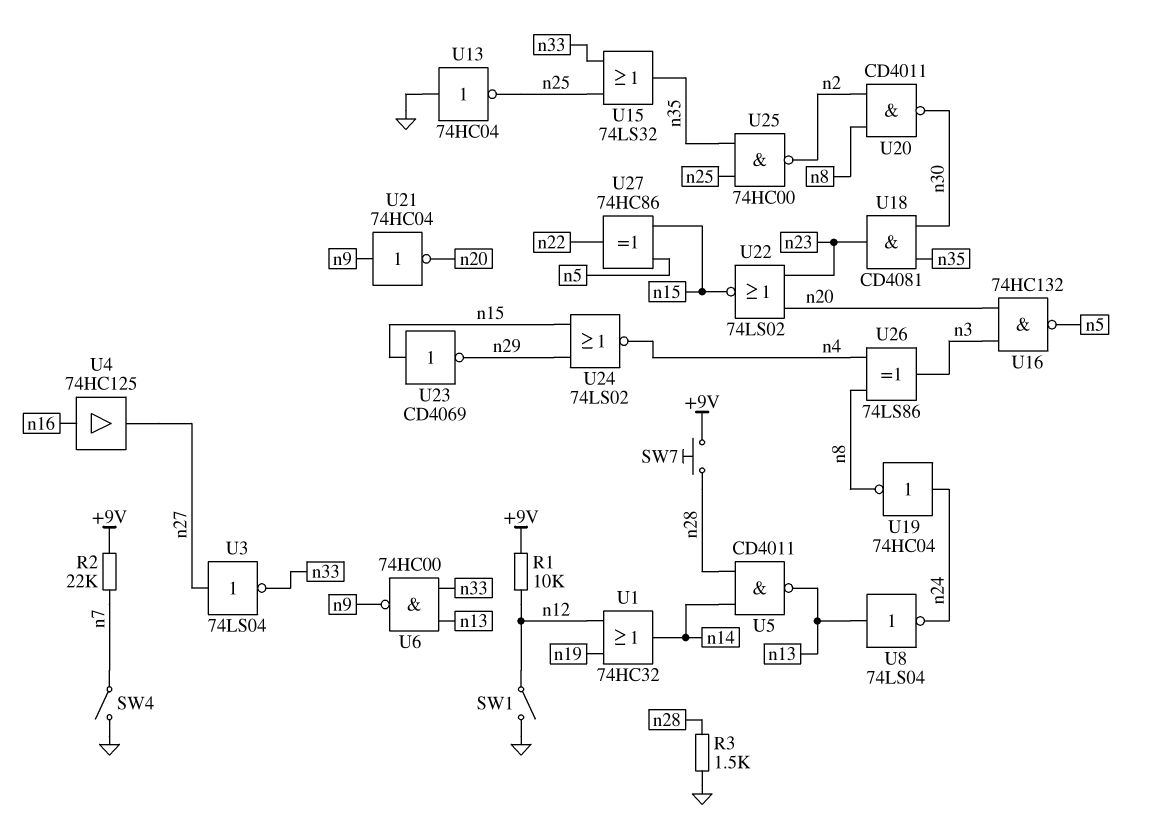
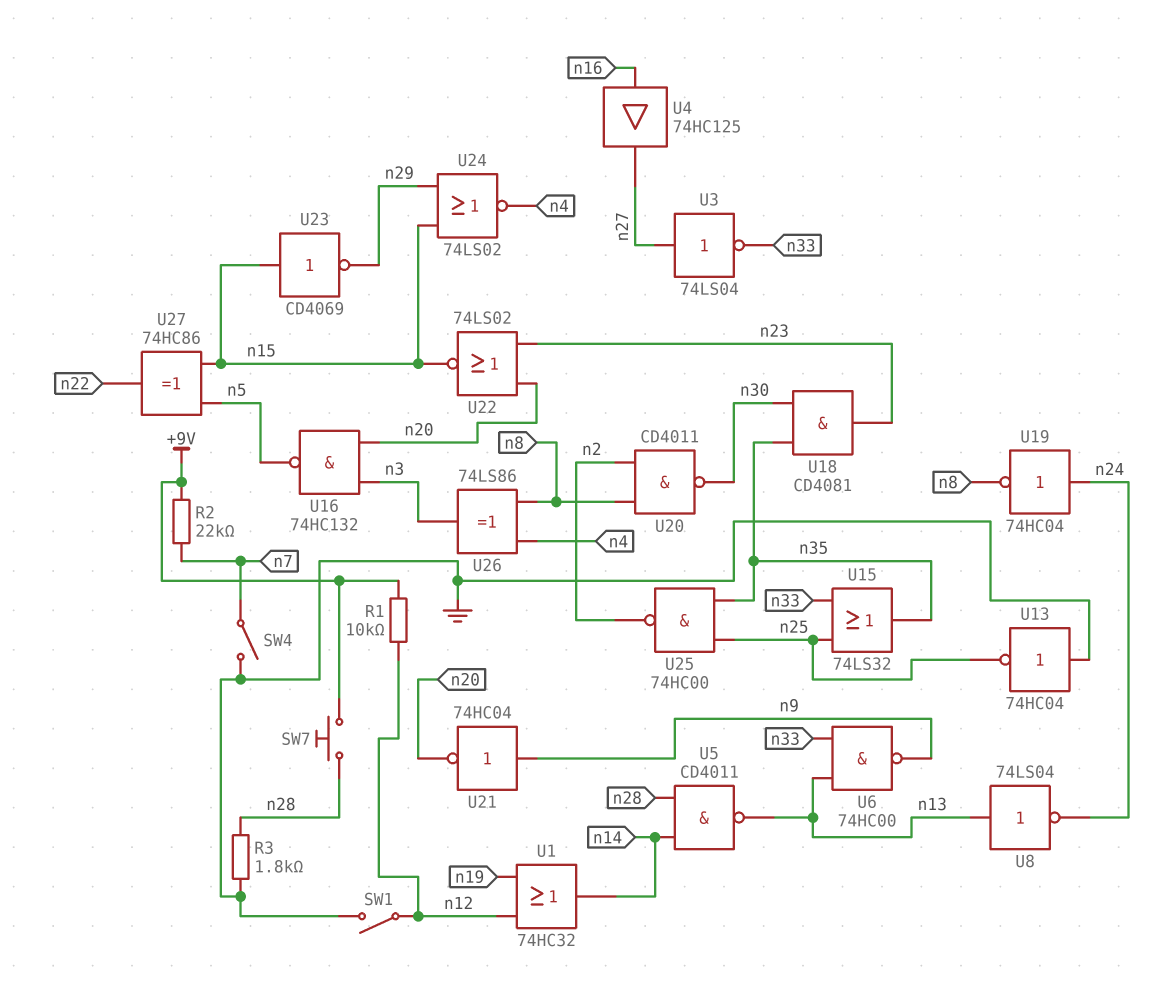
R3: 1.5k (GND, n28) -> 1.8k (GND, n28)

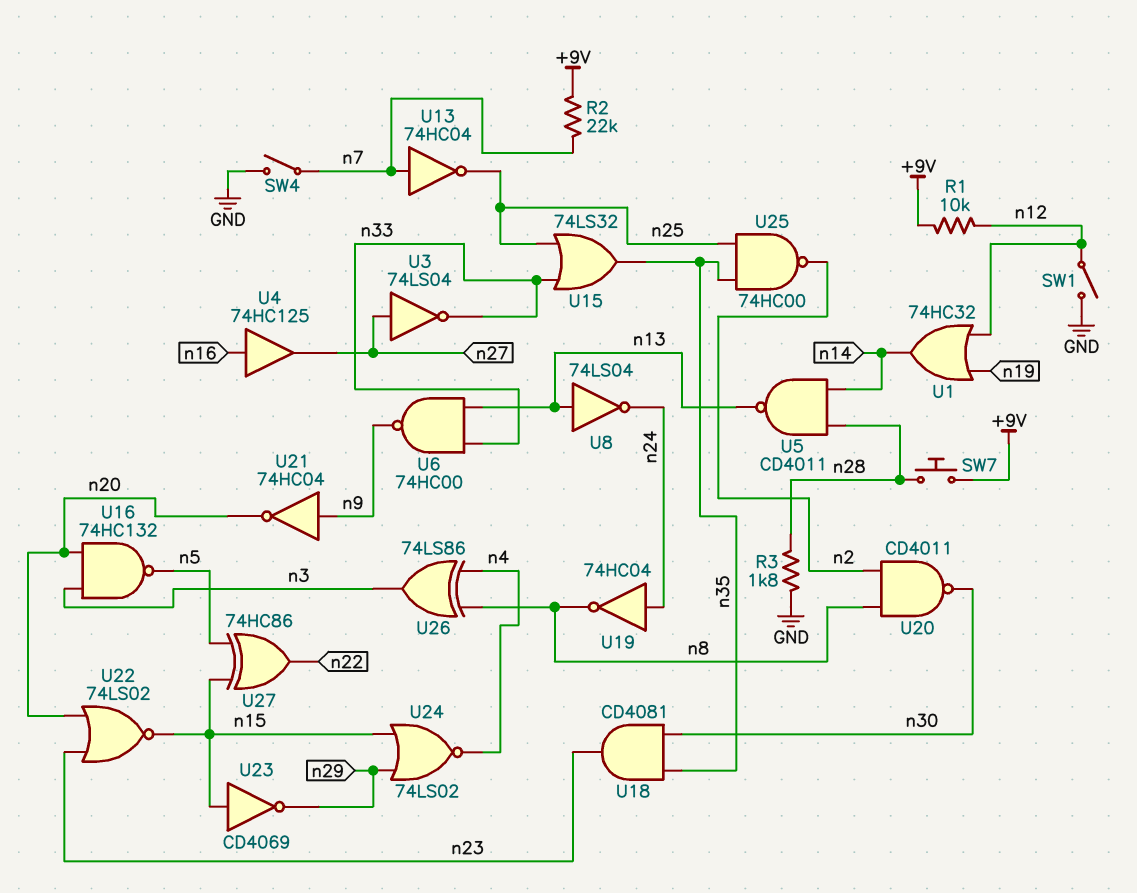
U13: NOT 74HC04 (in GND, out n25) -> NOT 74HC04 (in n7, out n25)

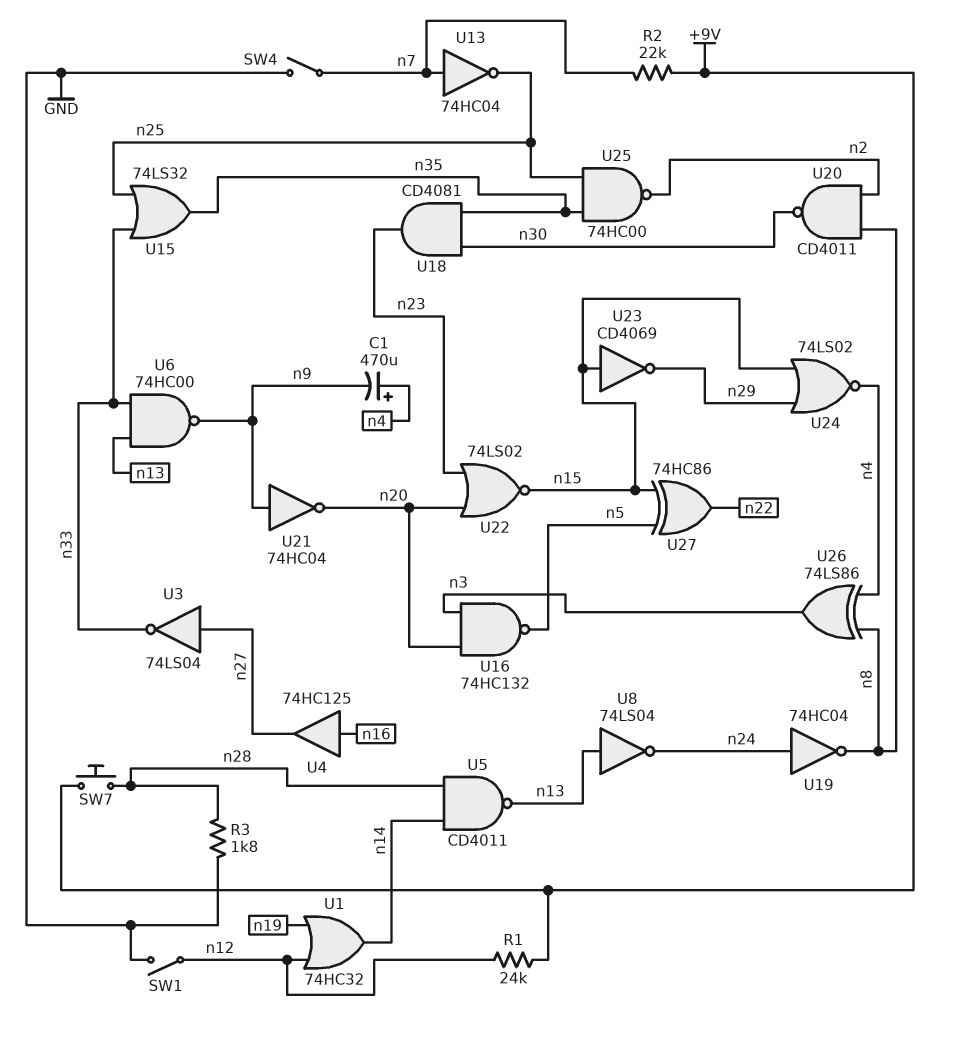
C1: none -> 470uF (plus n4, minus n9)
R1: 10k (+9V, n12) -> 24k (+9V, n12)

